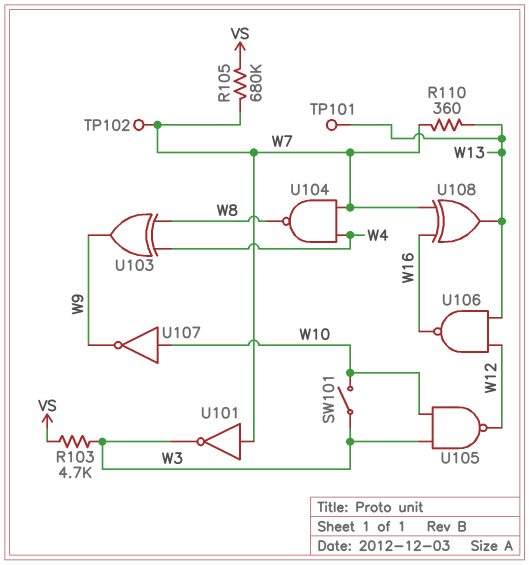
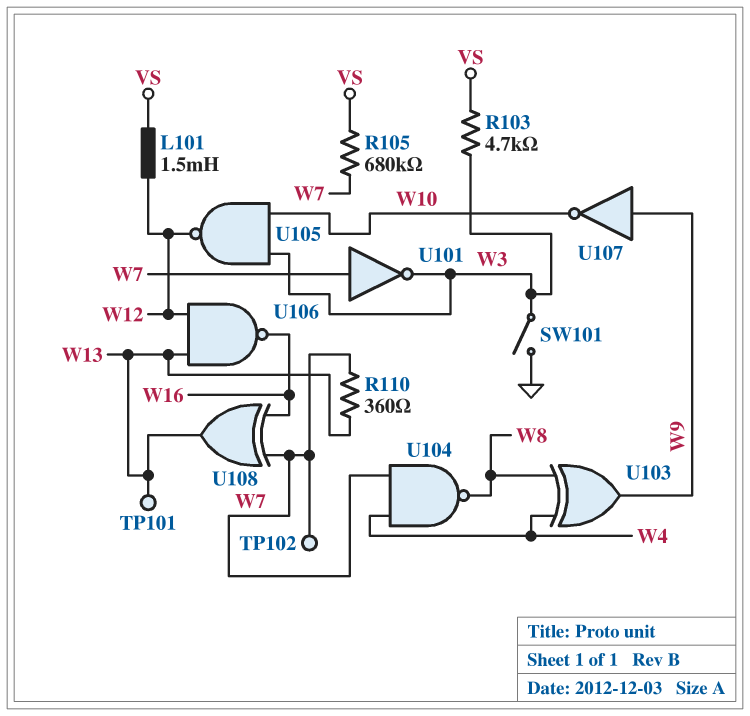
L101: none -> 1.5mH (VS, W12)
SW101: switch (W3, W10) -> switch (GND, W3)
U107: NOT (in W10, out W9) -> NOT (in W9, out W10)

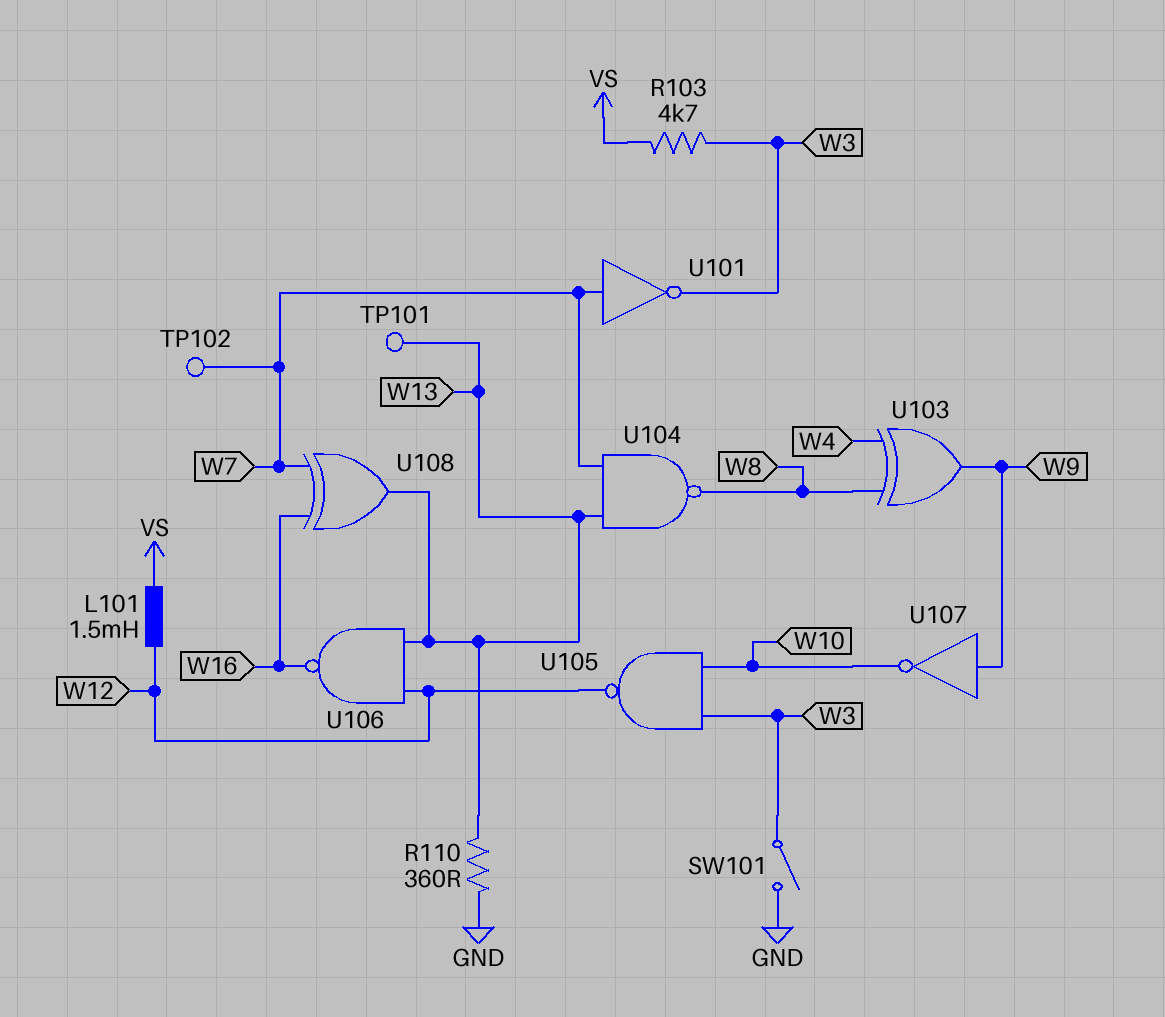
R105: 680k (VS, W7) -> none
R110: 360 (W7, W13) -> 360 (GND, W13)
U104: NAND (in W4, in W7, out W8) -> NAND (in W7, in W13, out W8)

